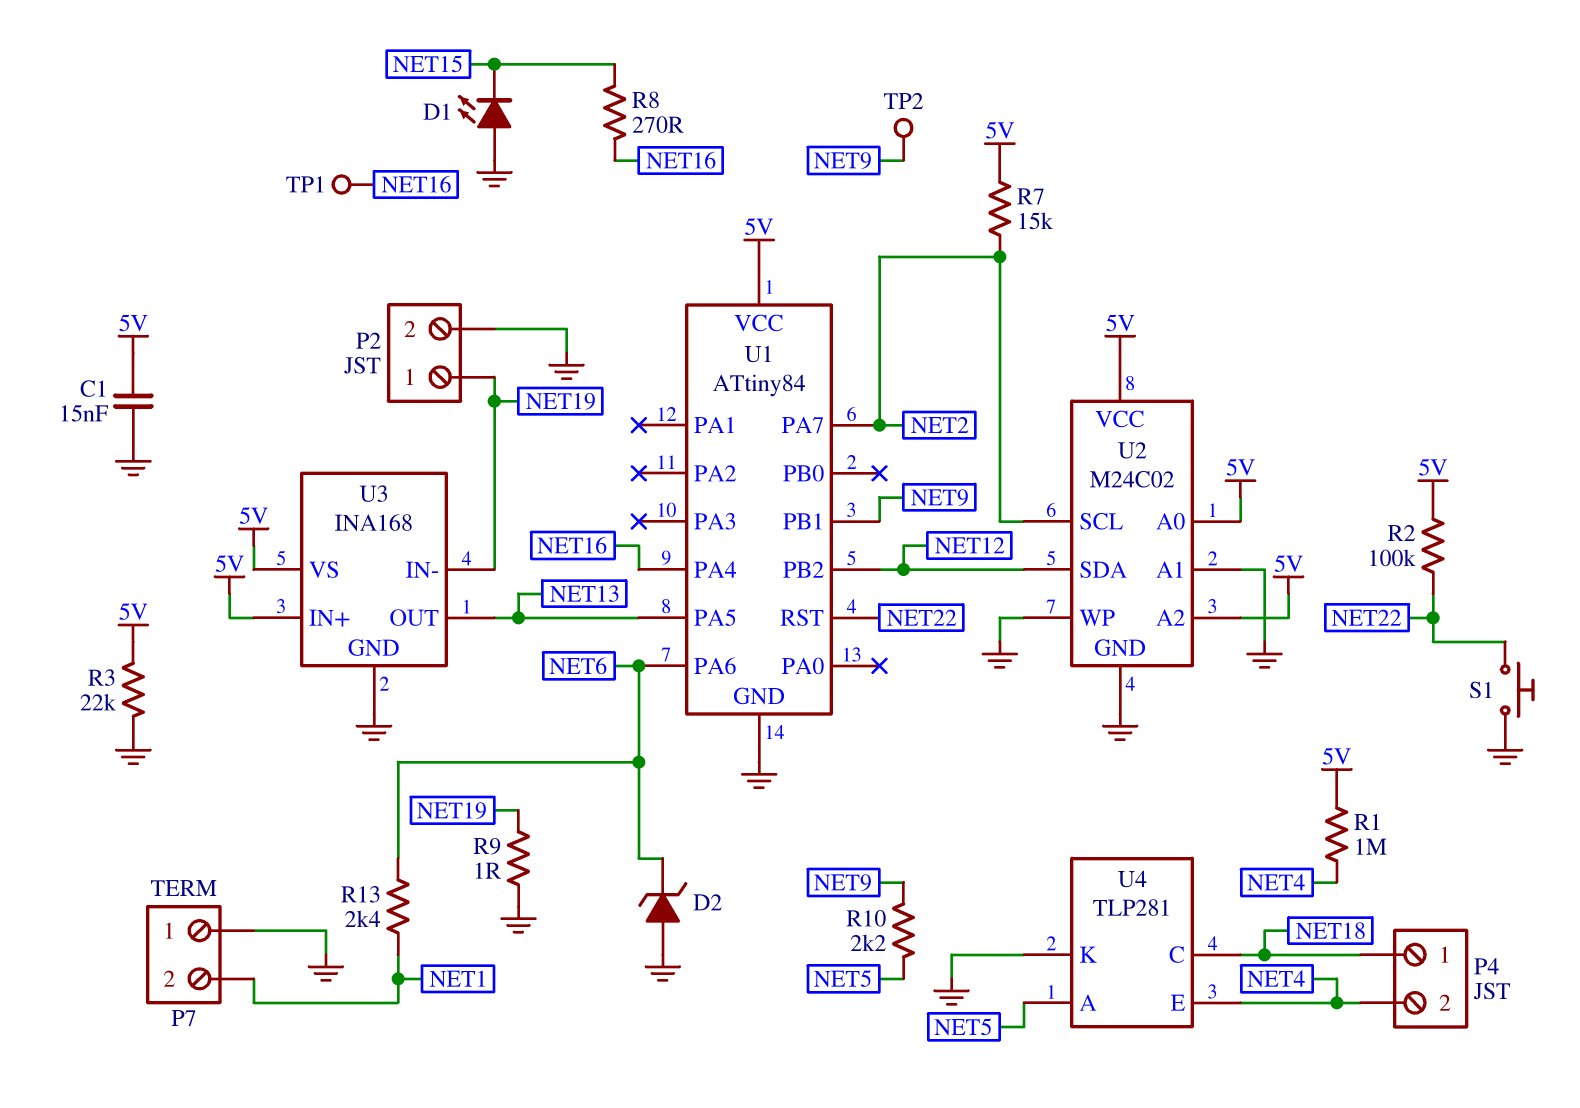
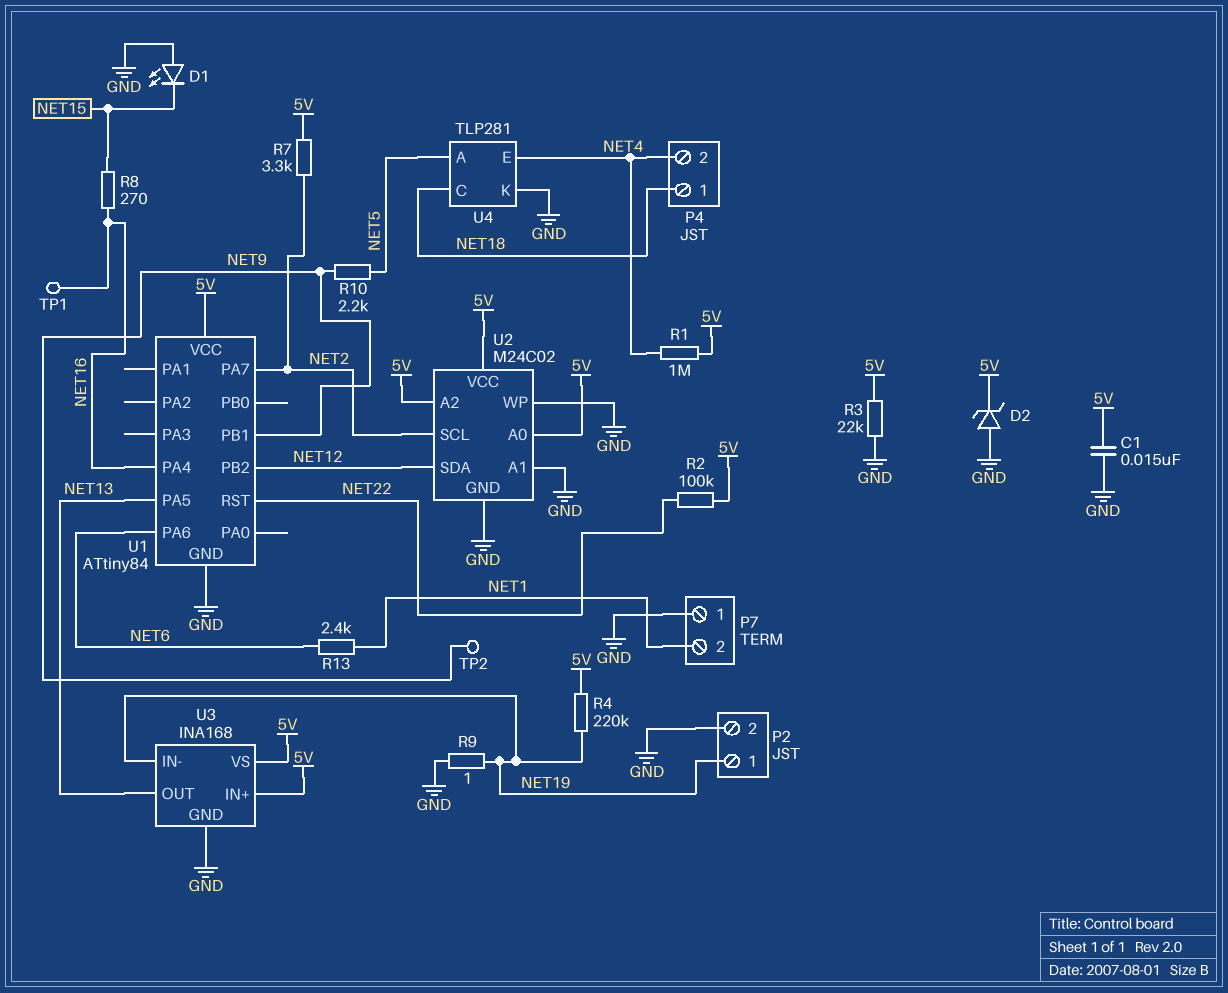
D2: zener (A GND, K NET6) -> zener (A GND, K 5V)
R4: none -> 220k (5V, NET19)
R7: 15k (5V, NET2) -> 3.3k (5V, NET2)
S1: button (GND, NET22) -> none

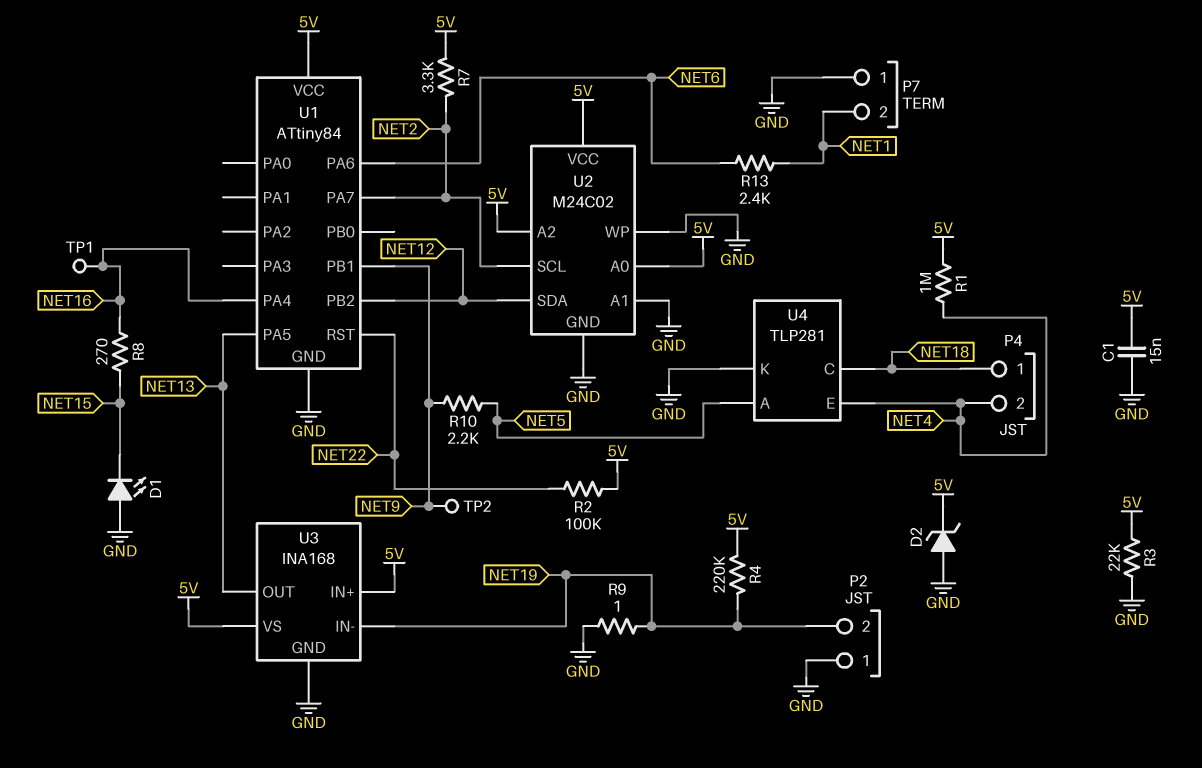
P2 pin 1: NET19 -> GND
P2 pin 2: GND -> NET19

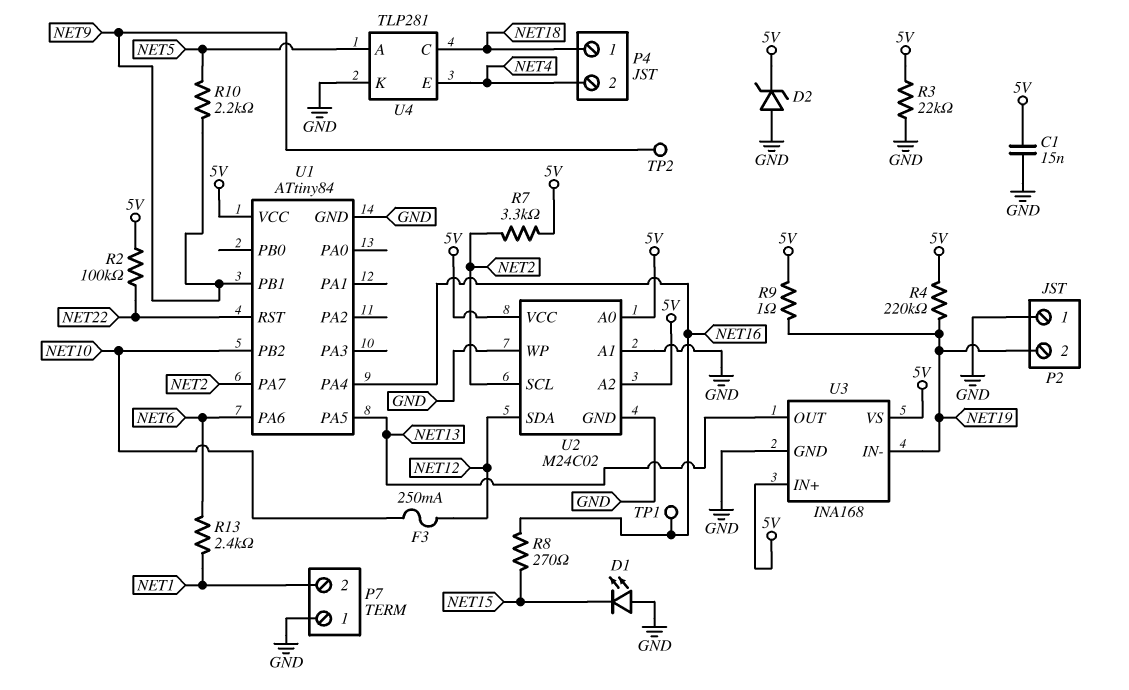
F3: none -> 250mA (NET10, NET12)
R1: 1M (5V, NET4) -> none
R9: 1 (GND, NET19) -> 1 (5V, NET19)
U1 pin PB2: NET12 -> NET10

